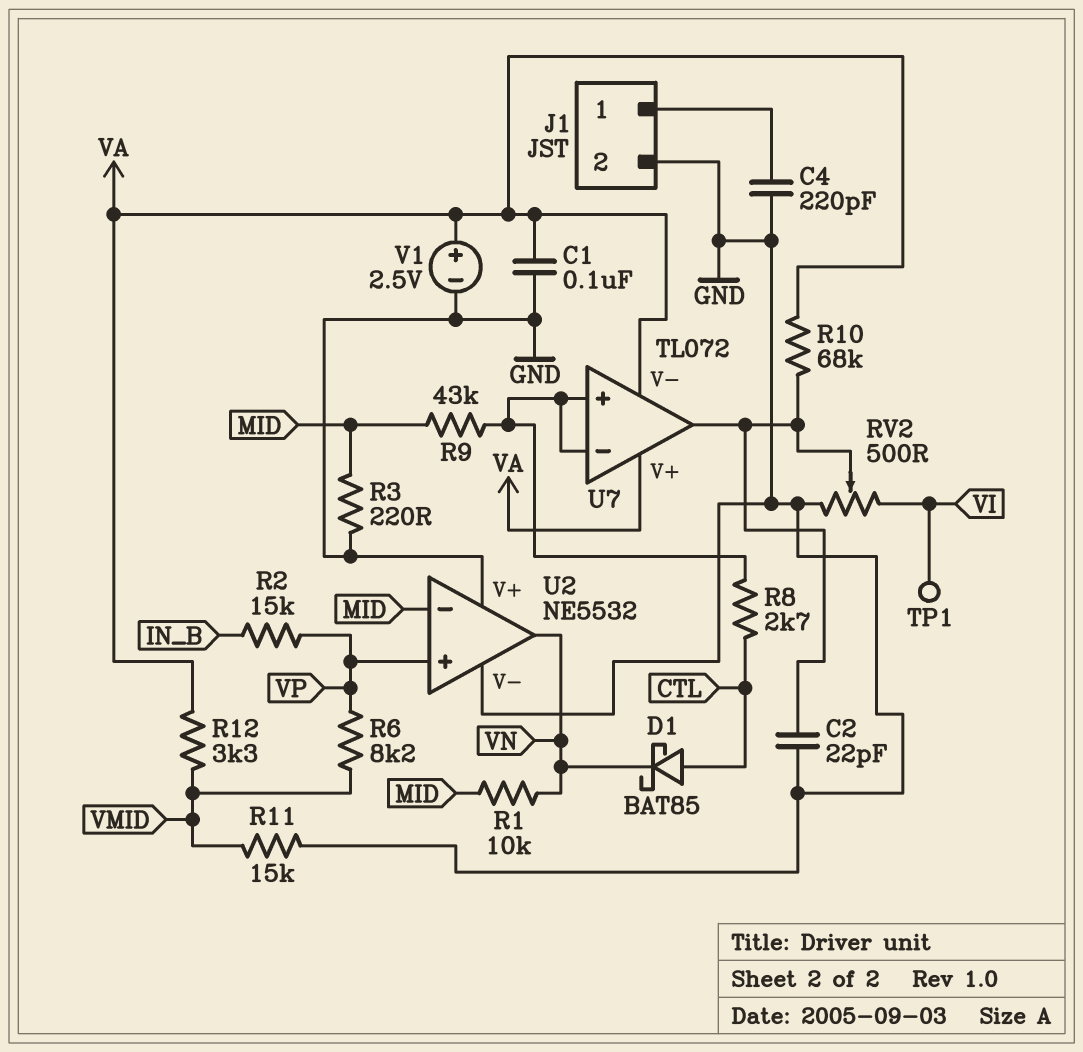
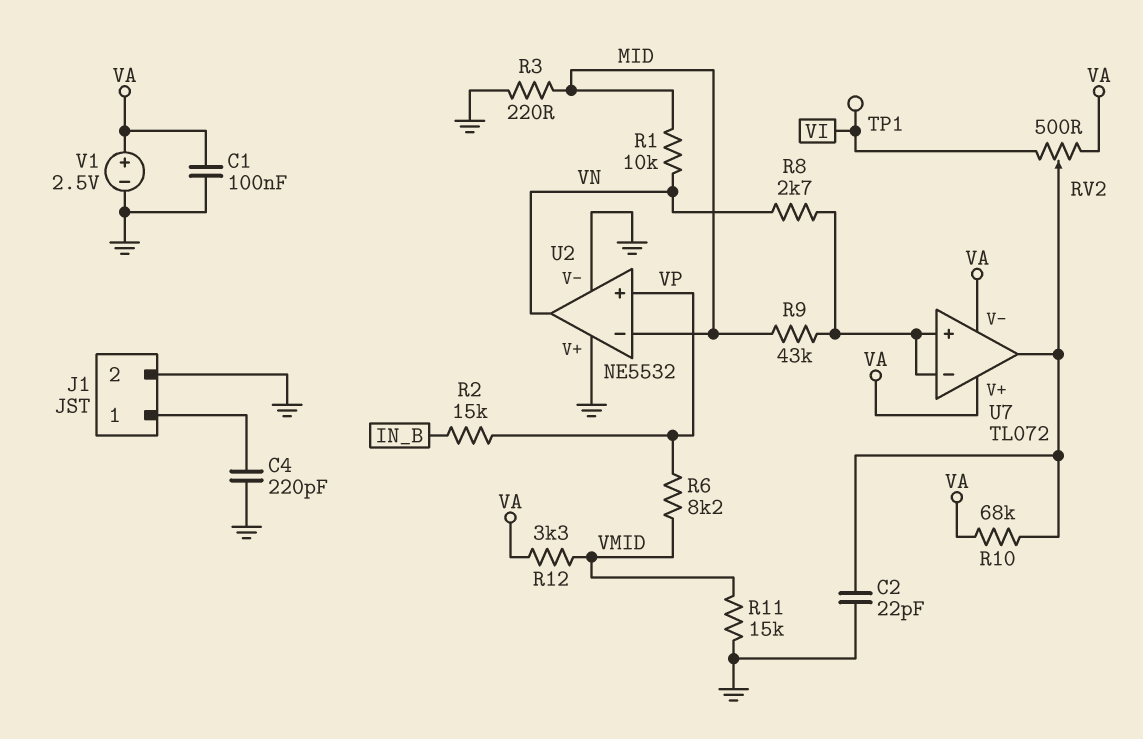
D1: schottky BAT85 (A CTL, K VN) -> none
R8: 2.7k (CTL, U7/in+) -> 2.7k (U7/in+, VN)
RV2: 500 (GND, VI, wiper U7/out) -> 500 (VA, VI, wiper U7/out)

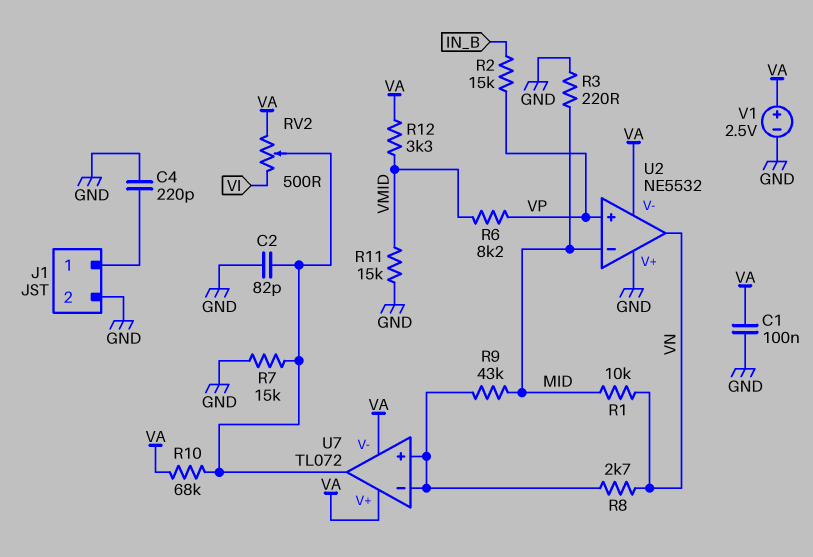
C2: 22pF (GND, U7/out) -> 82pF (GND, U7/out)
R7: none -> 15k (GND, U7/out)
TP1: test point (VI) -> none
U2 pin V-: GND -> VA

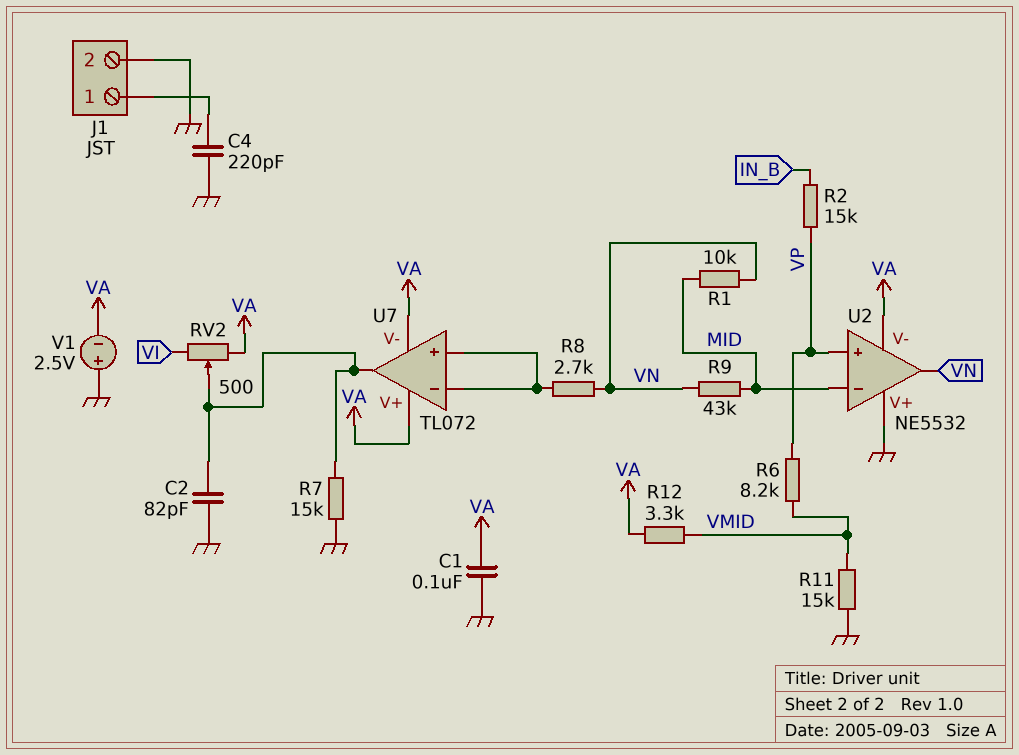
R3: 220 (GND, MID) -> none
R9: 43k (MID, U7/in+) -> 43k (MID, VN)
R10: 68k (U7/out, VA) -> none
V1: 2.5V (plus VA, minus GND) -> 2.5V (plus GND, minus VA)

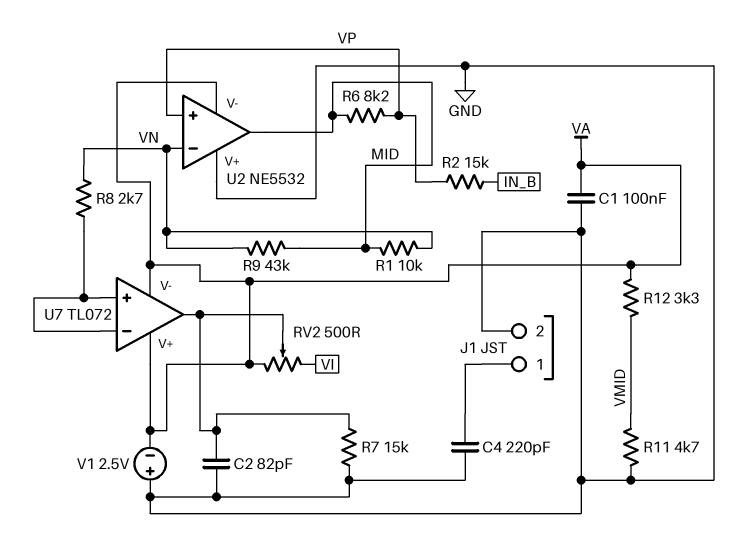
R6: 8.2k (VMID, VP) -> 8.2k (MID, VP)
R11: 15k (GND, VMID) -> 4.7k (GND, VMID)
U2 pin in-: MID -> VN
U2 pin out: VN -> MID

